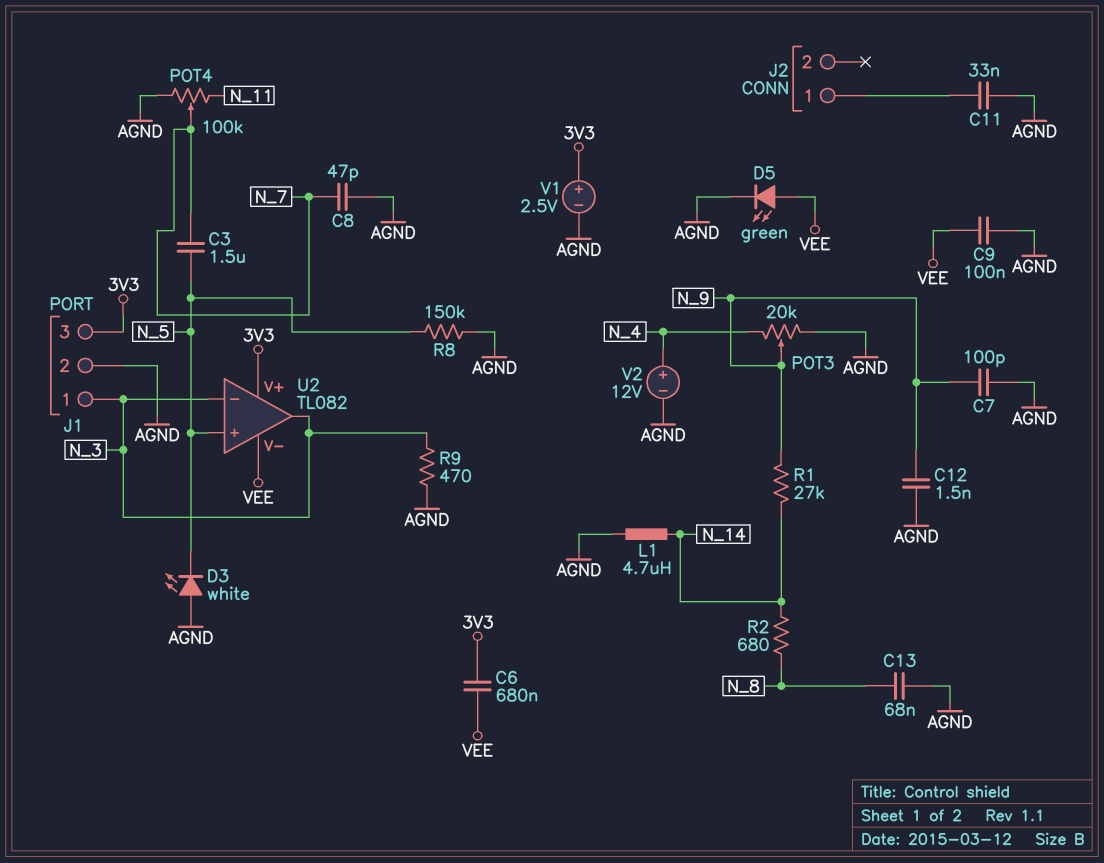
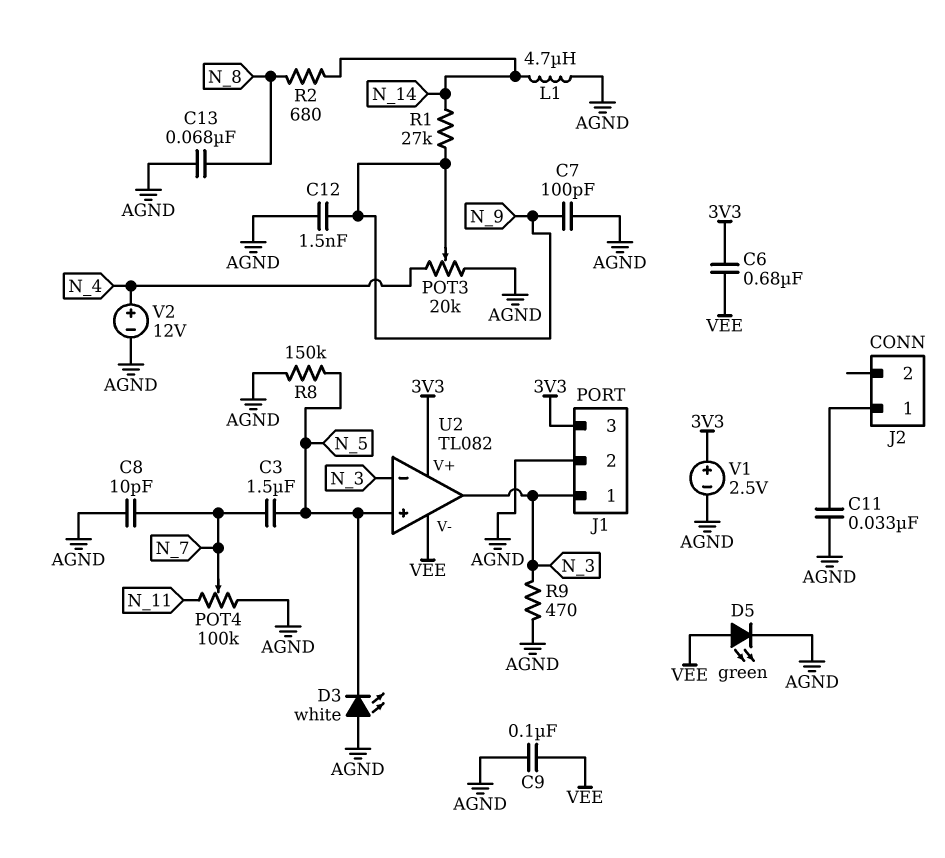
C8: 47pF (AGND, N_7) -> 10pF (AGND, N_7)

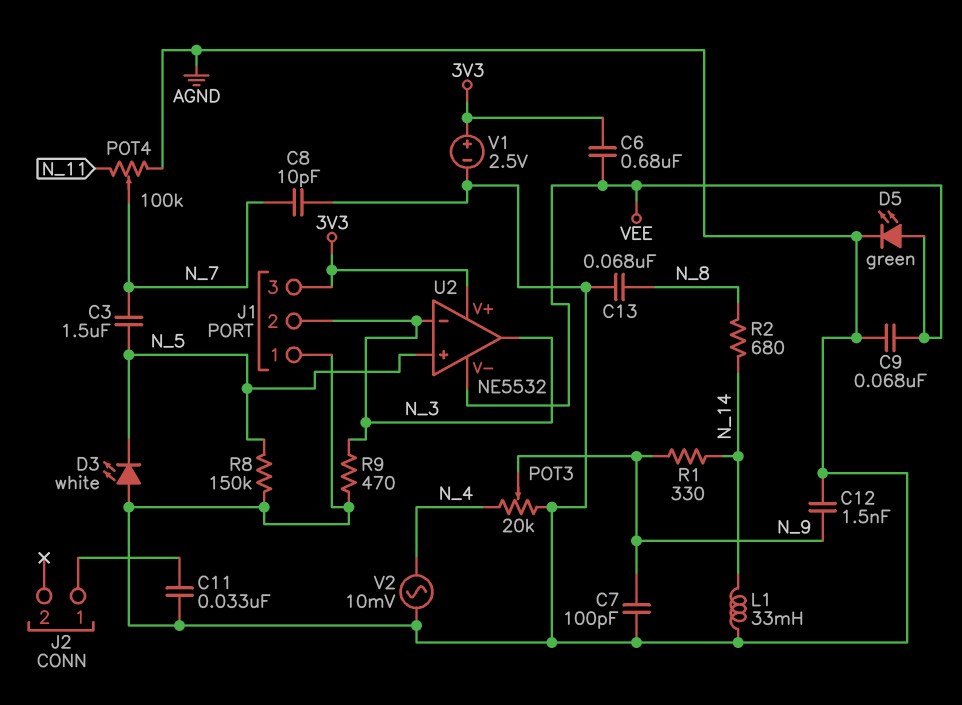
C9: 100nF (AGND, VEE) -> 68nF (AGND, VEE)
J1 pin 1: N_3 -> AGND
J1 pin 2: AGND -> N_3
L1: 4.7uH (AGND, N_14) -> 33mH (AGND, N_14)
R1: 27k (N_9, N_14) -> 330 (N_9, N_14)
U2: TL082 -> NE5532
V2: 12V (plus N_4, minus AGND) -> AC 10mV (AGND, N_4)

